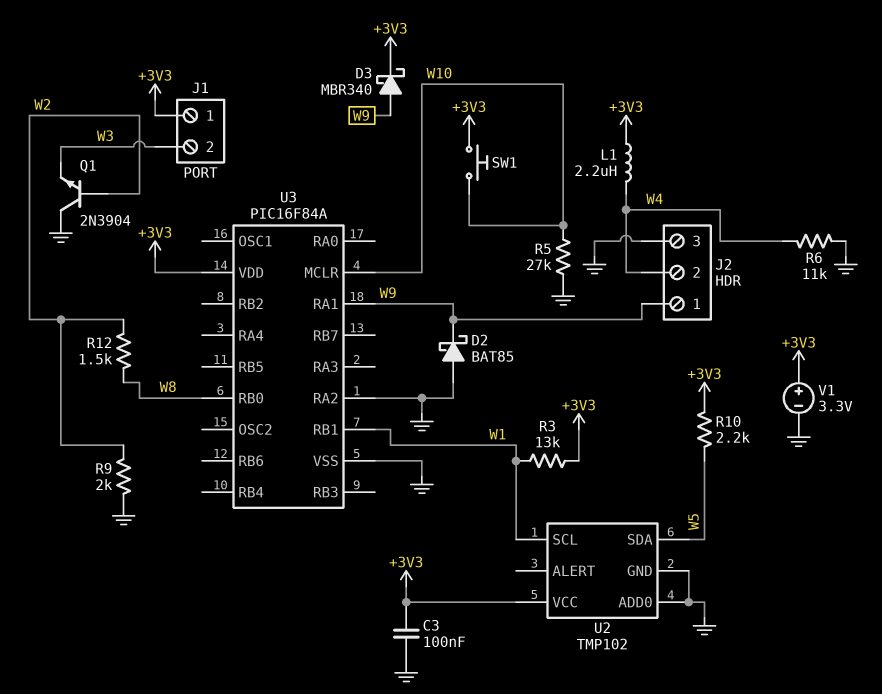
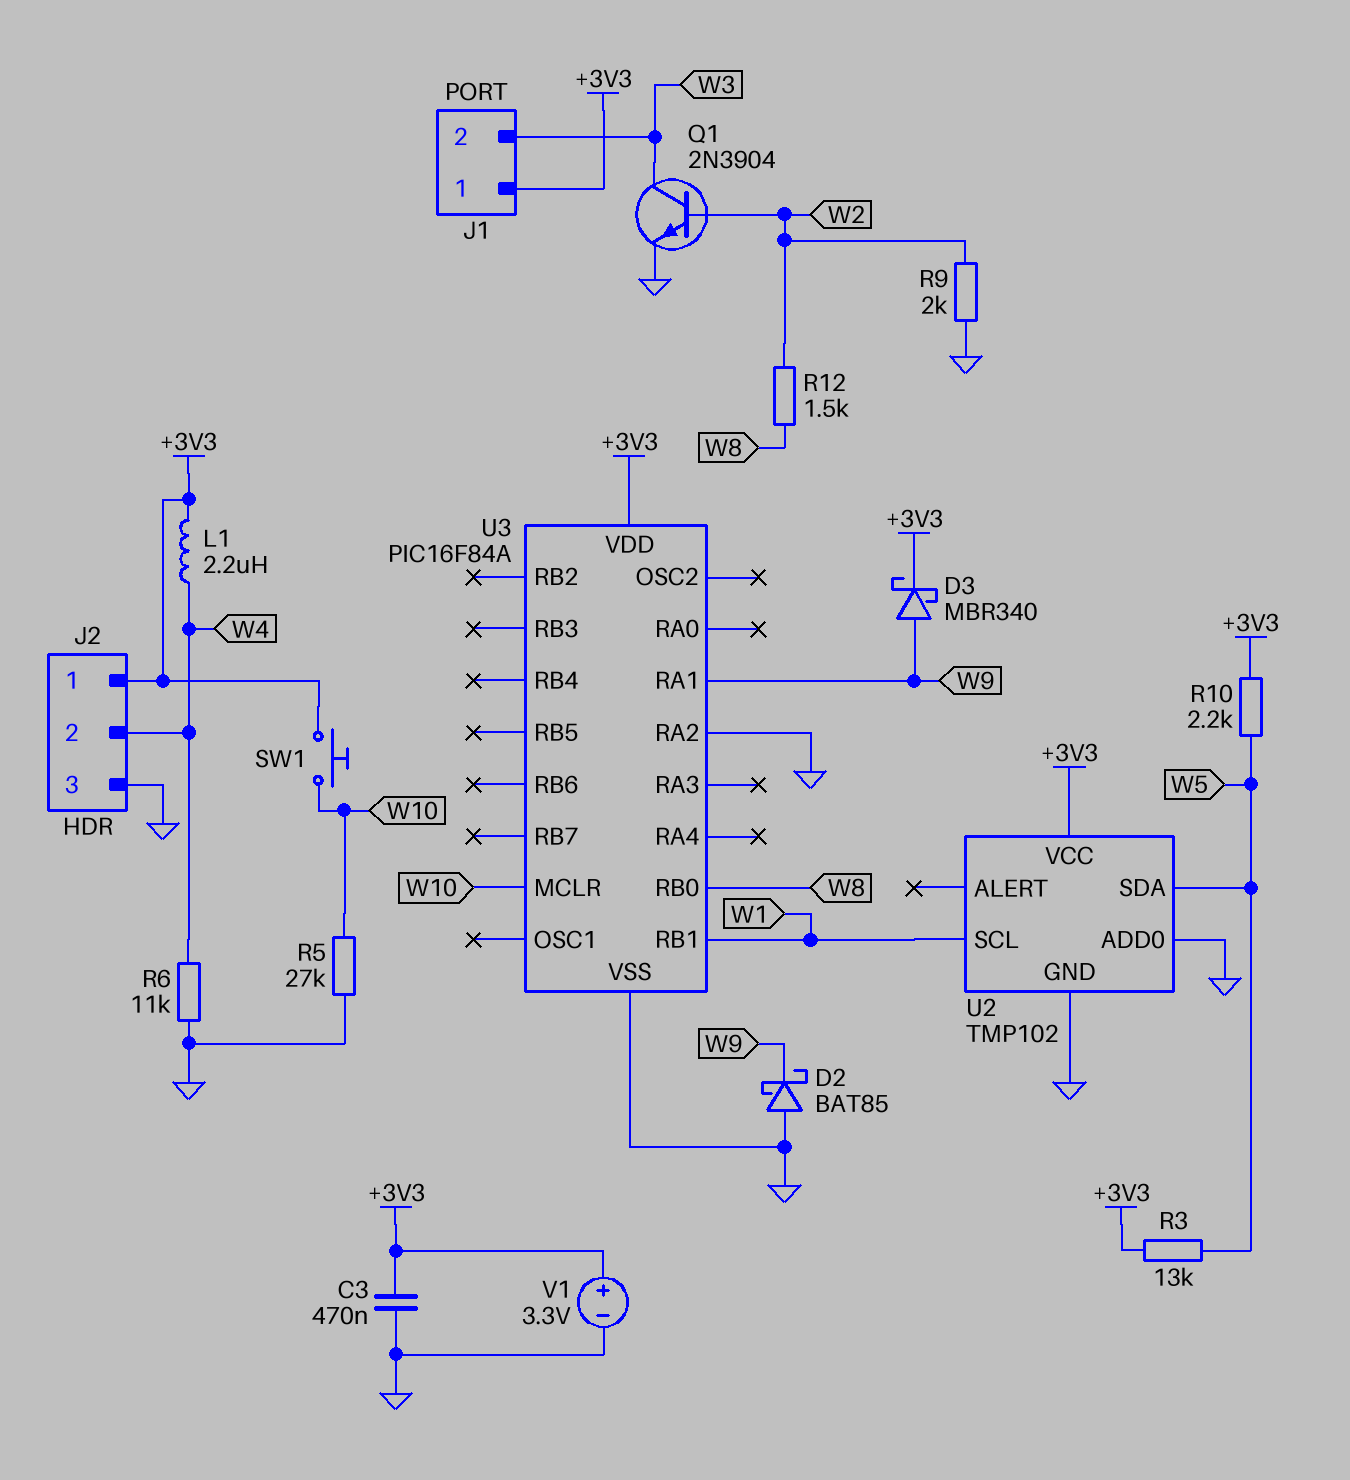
C3: 100nF (+3V3, GND) -> 470nF (+3V3, GND)
J2 pin 1: W9 -> +3V3
Q1: NPN 2N3904 (B W2, C GND, E W3) -> NPN 2N3904 (B W2, C W3, E GND)
R3: 13k (+3V3, W1) -> 13k (+3V3, W5)

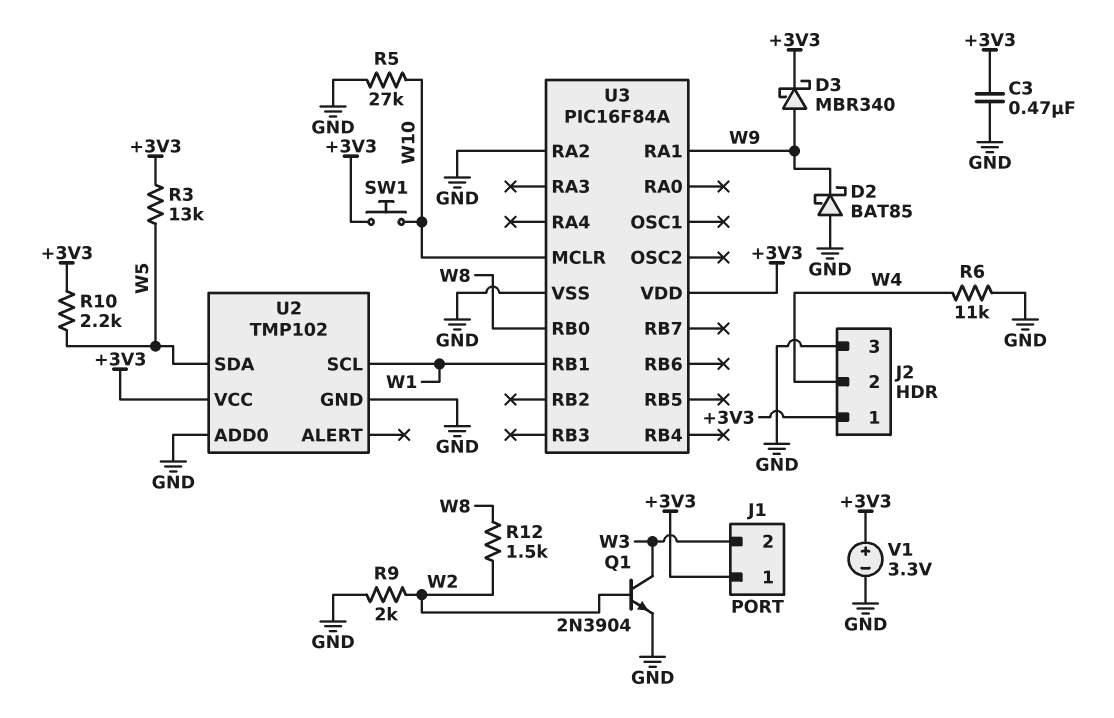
L1: 2.2uH (+3V3, W4) -> none

